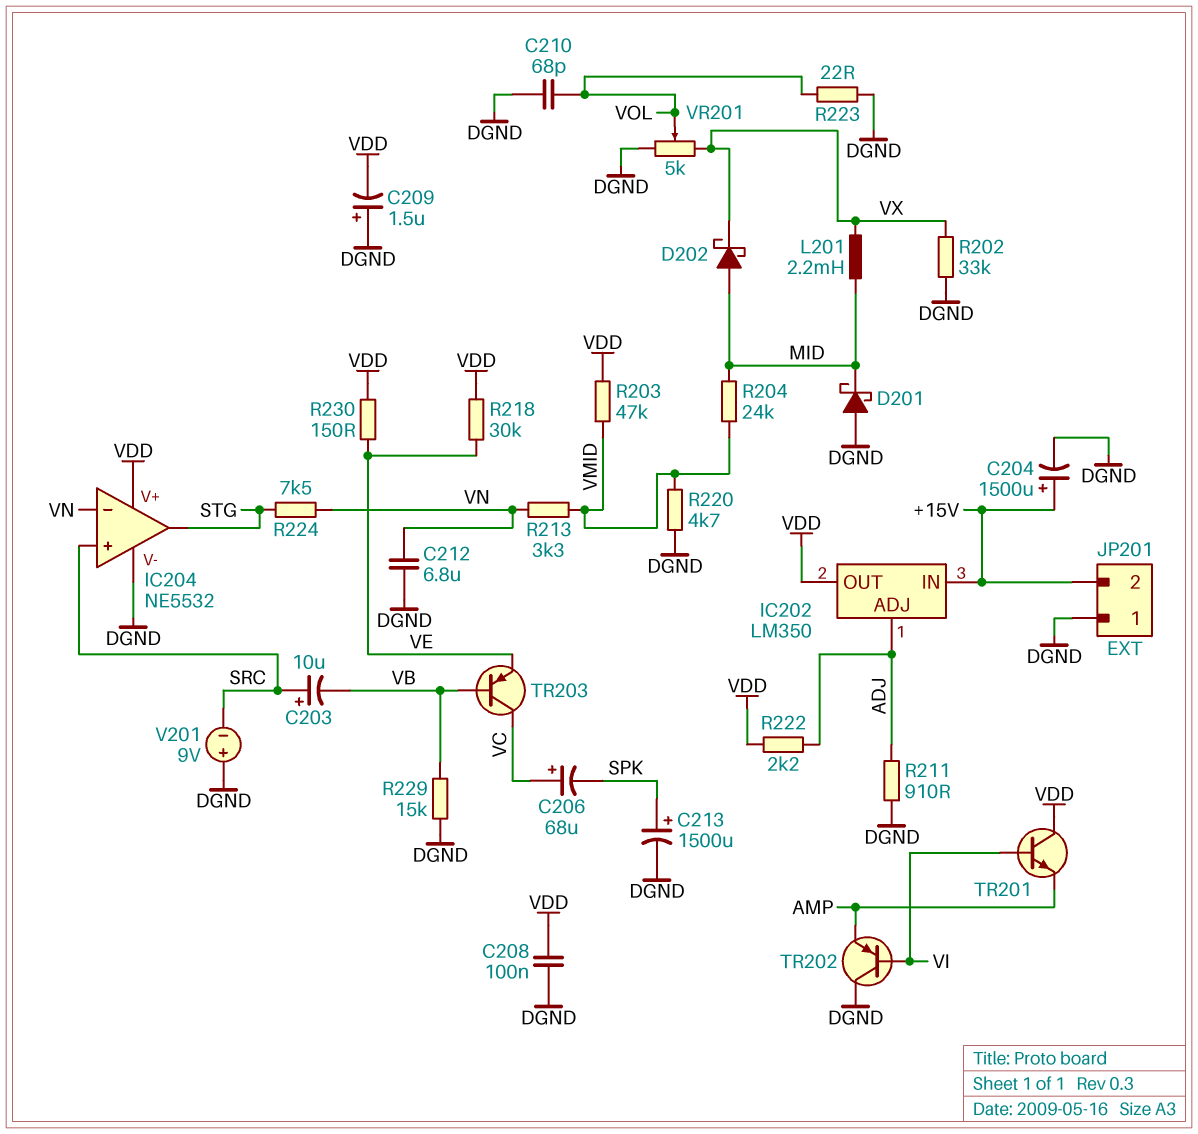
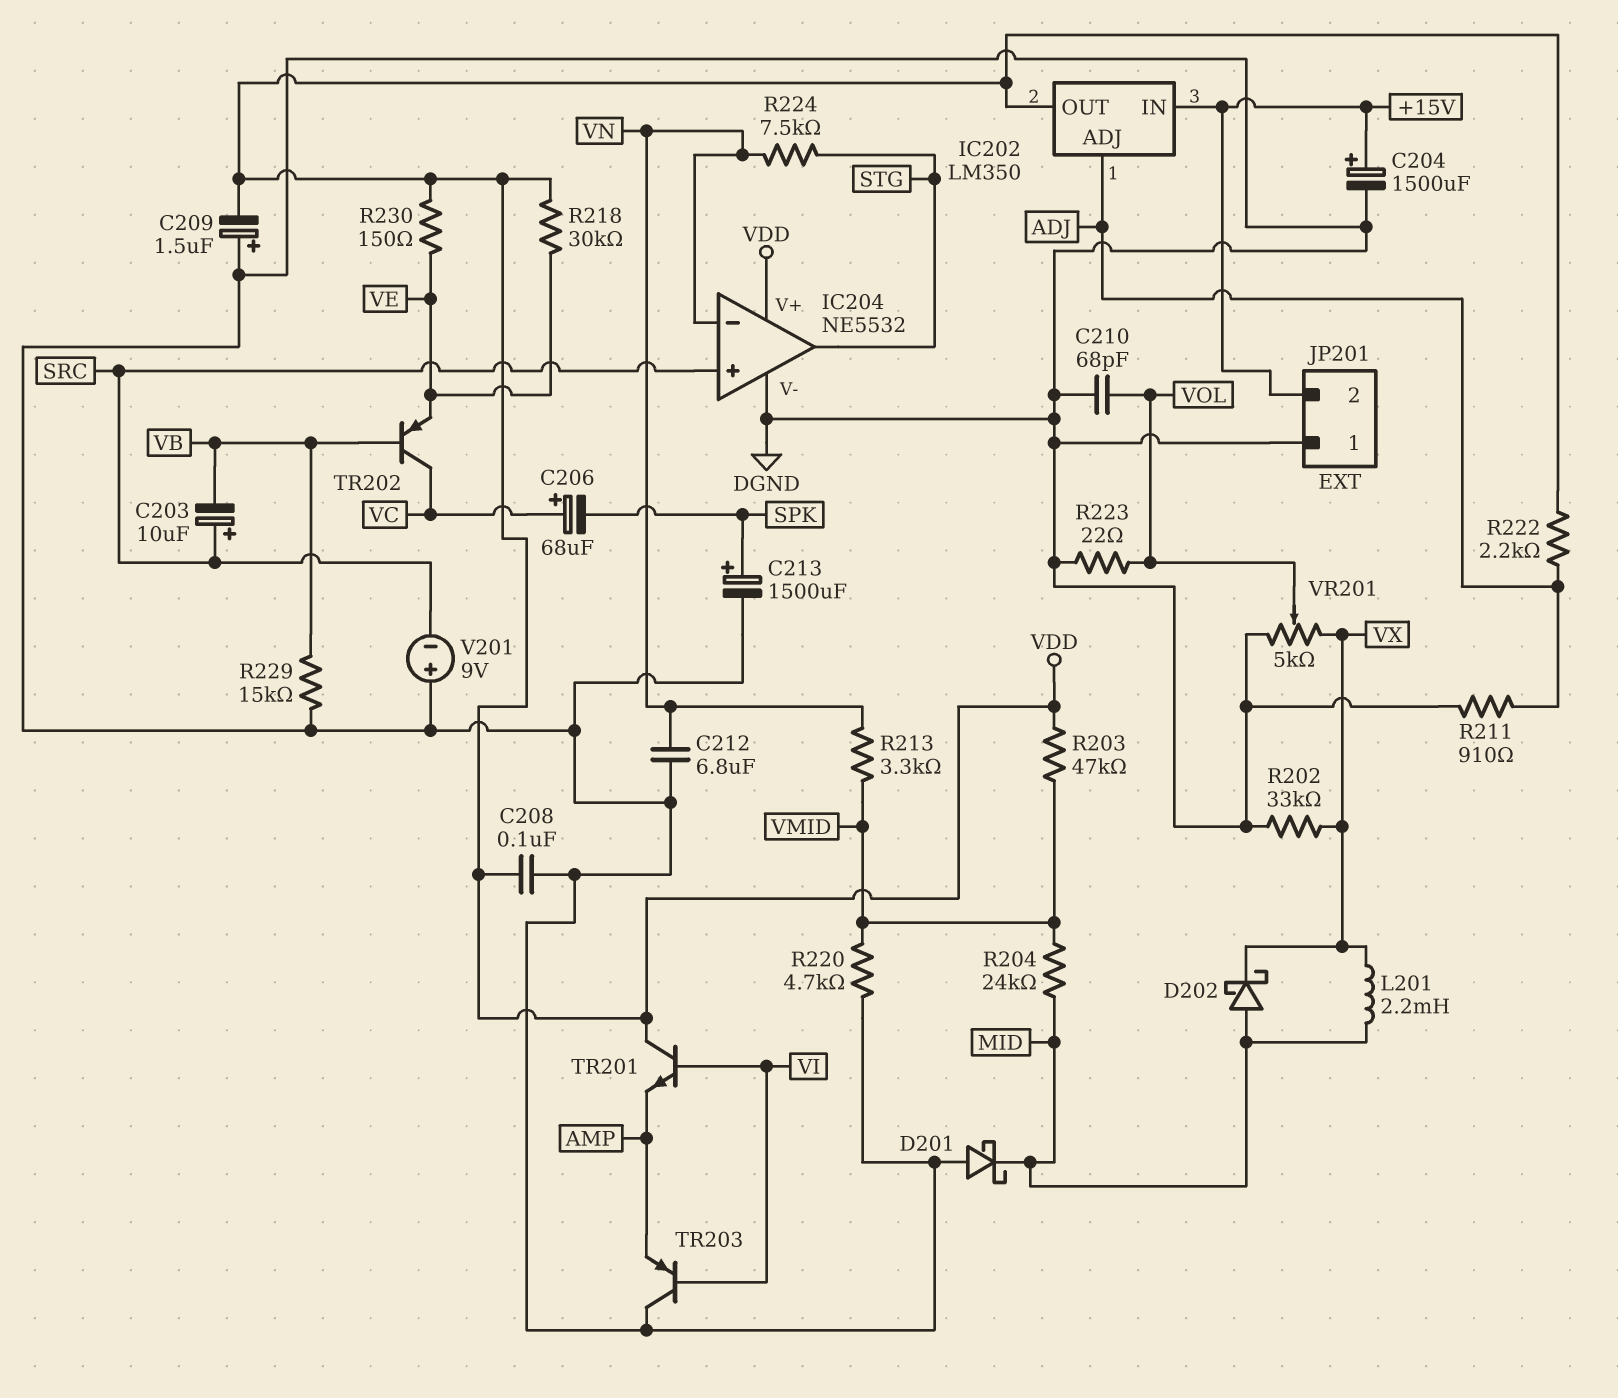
TR202: PNP (B VI, C DGND, E AMP) -> PNP (B VB, C VC, E VE)
TR203: PNP (B VB, C VC, E VE) -> PNP (B VI, C DGND, E AMP)

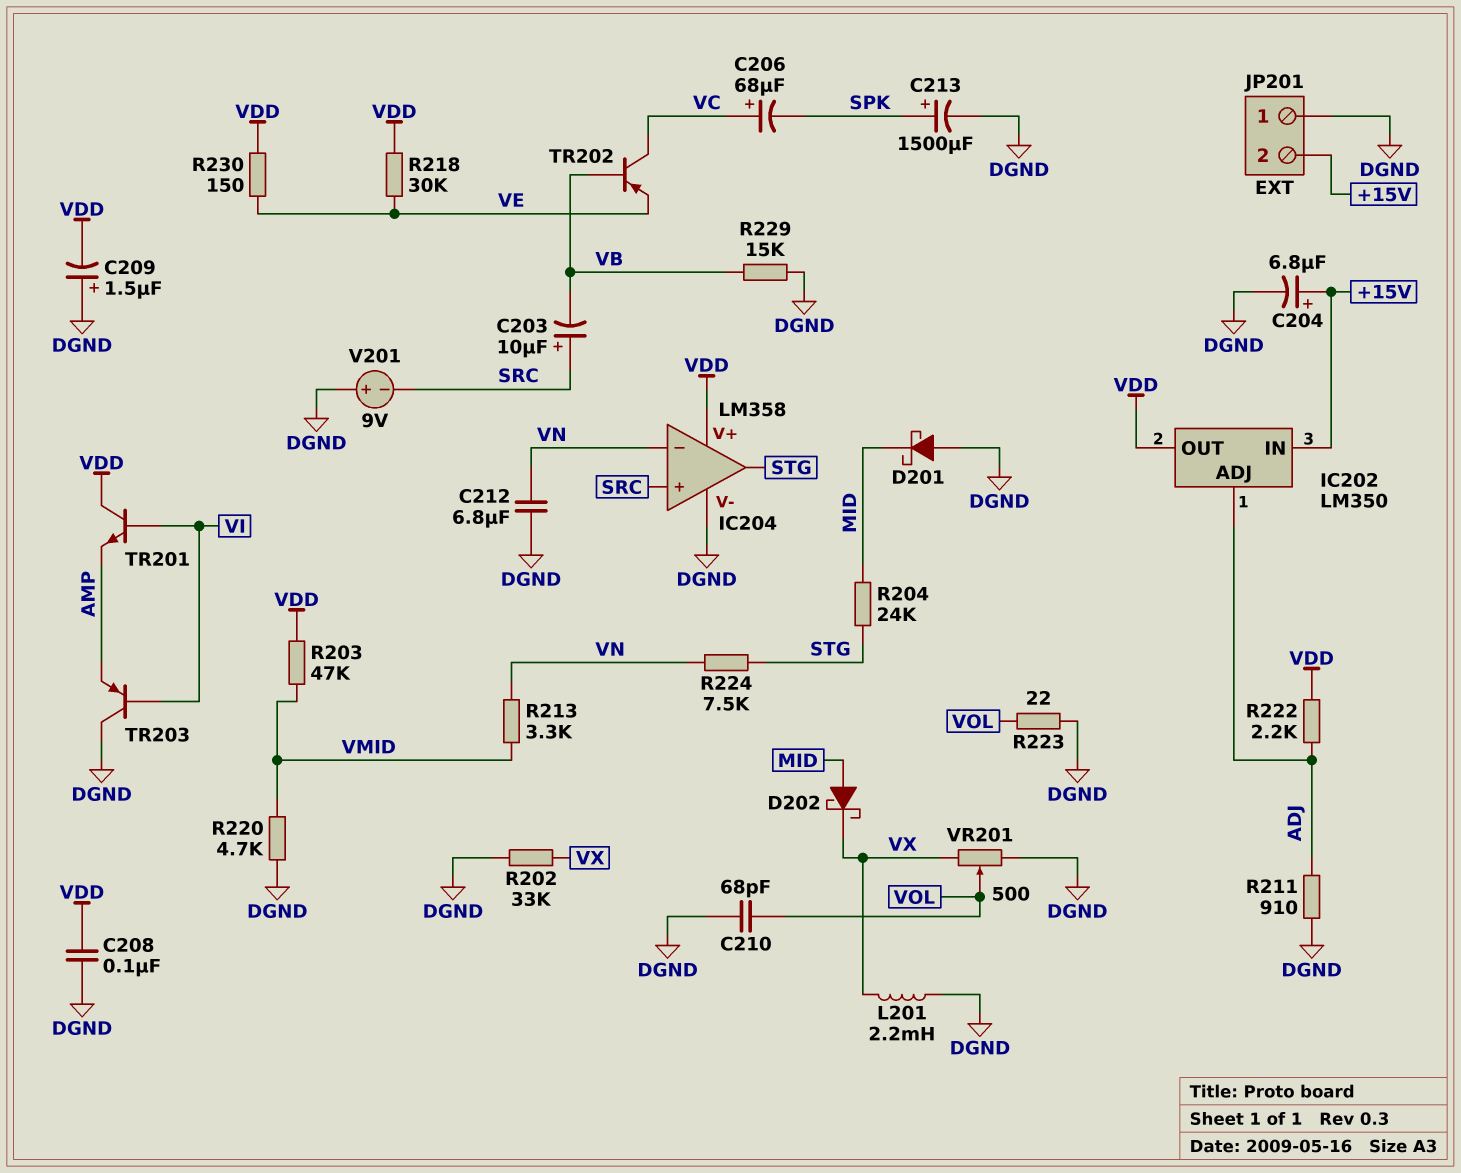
C204: 1500uF (plus +15V, minus DGND) -> 6.8uF (plus +15V, minus DGND)
IC204: NE5532 -> LM358
L201: 2.2mH (MID, VX) -> 2.2mH (DGND, VX)
R204: 24k (MID, VMID) -> 24k (MID, STG)
VR201: 5k (DGND, VX, wiper VOL) -> 500 (DGND, VX, wiper VOL)

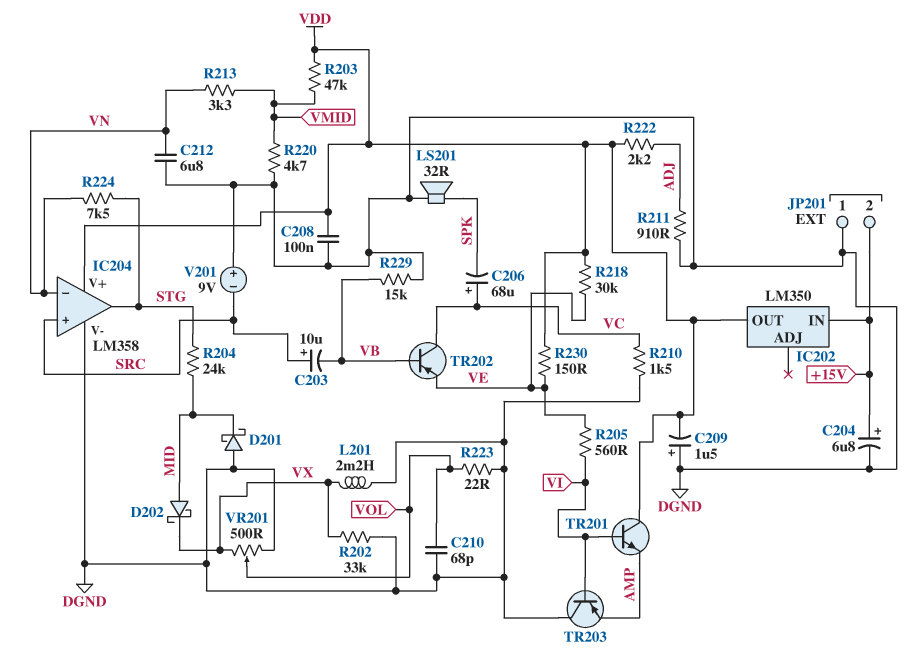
C213: 1500uF (plus SPK, minus DGND) -> none
IC202 pin ADJ: ADJ -> none
LS201: none -> speaker 32R (DGND, SPK)
R205: none -> 560 (VE, VI)
R210: none -> 1.5k (DGND, VC)

